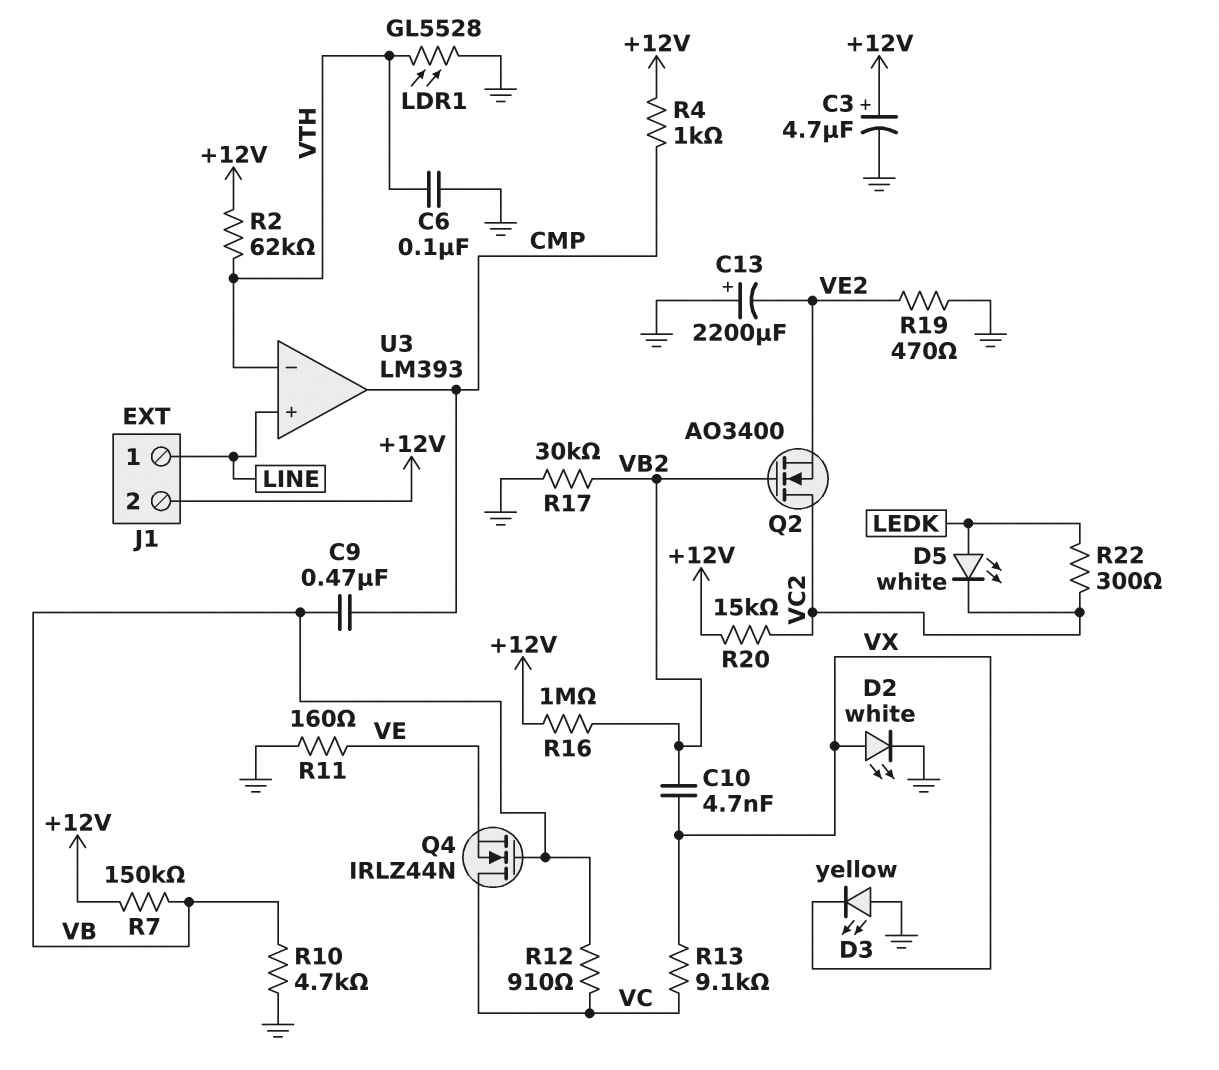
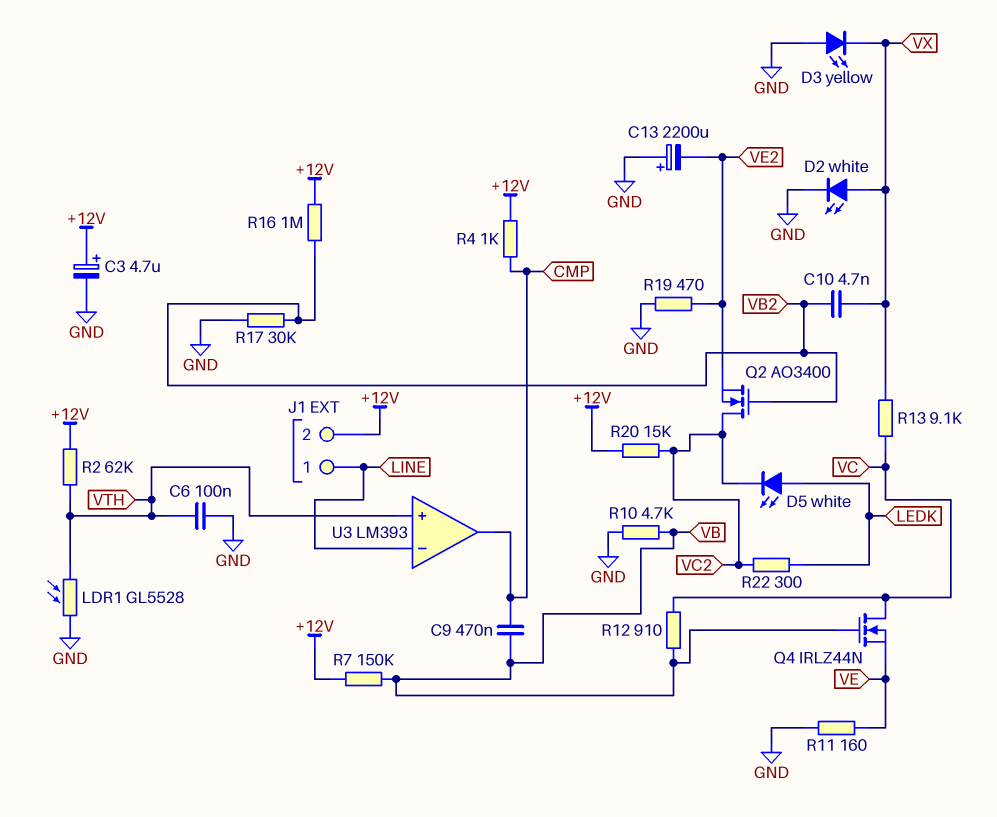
U3 pin in+: LINE -> VTH
U3 pin in-: VTH -> LINE

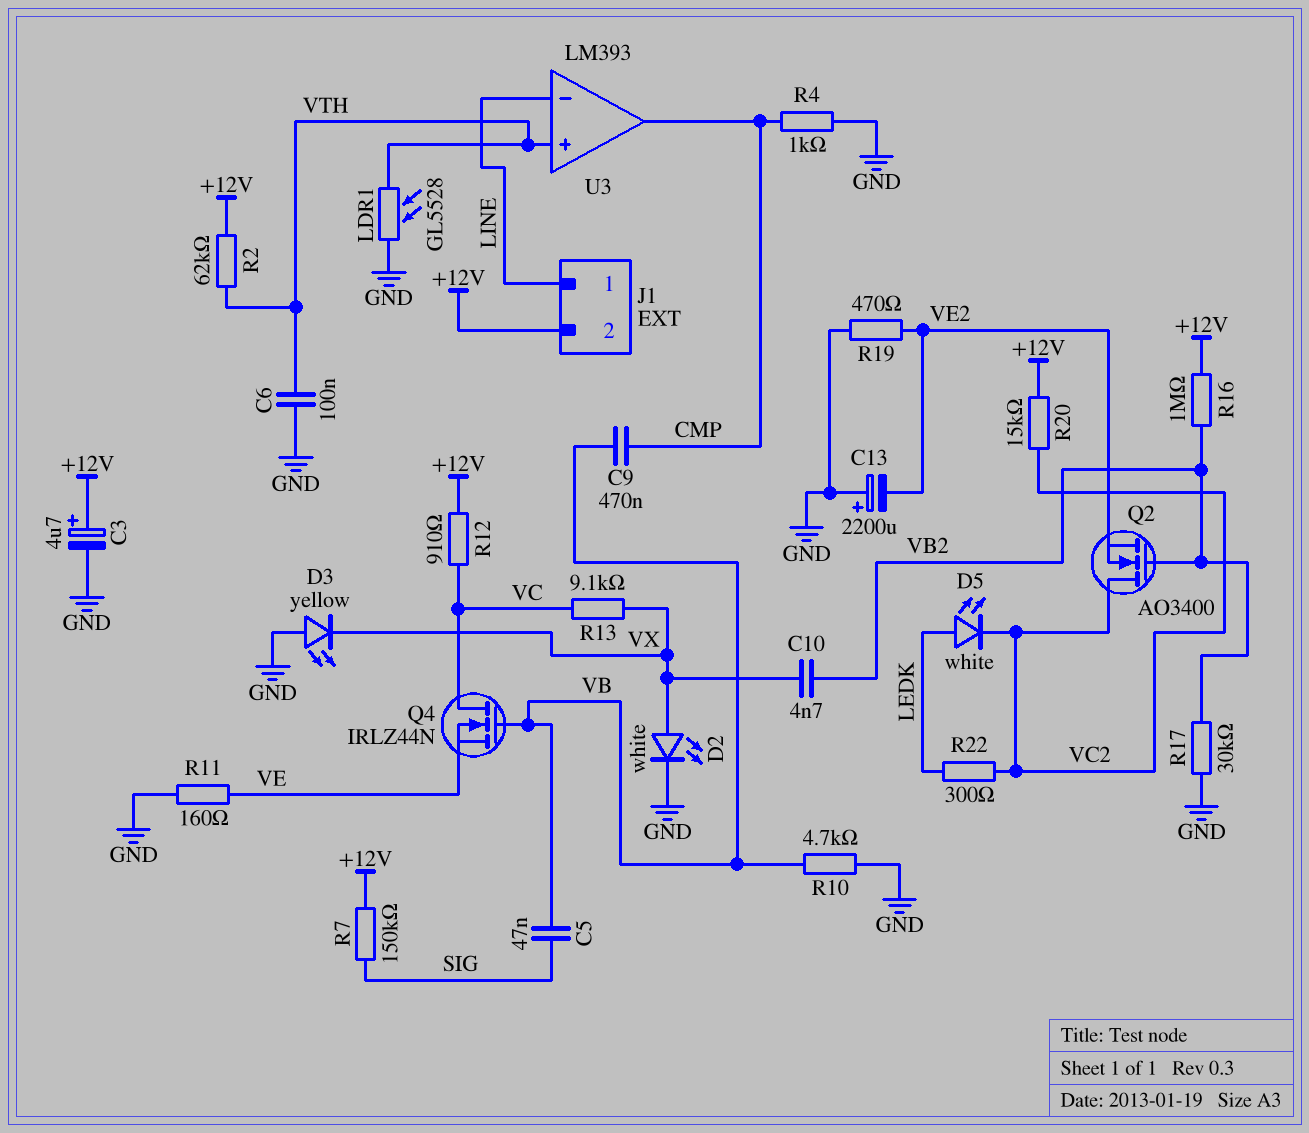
C5: none -> 47nF (SIG, VB)
R4: 1k (+12V, CMP) -> 1k (CMP, GND)
R7: 150k (+12V, VB) -> 150k (+12V, SIG)
R12: 910 (VB, VC) -> 910 (+12V, VC)

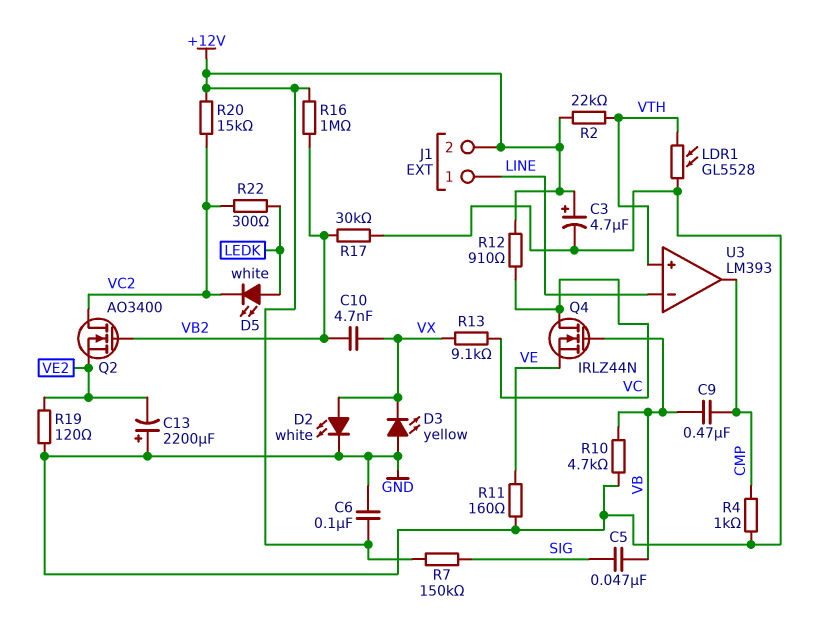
C6: 100nF (GND, VTH) -> 100nF (+12V, GND)
R2: 62k (+12V, VTH) -> 22k (+12V, VTH)
R19: 470 (GND, VE2) -> 120 (GND, VE2)

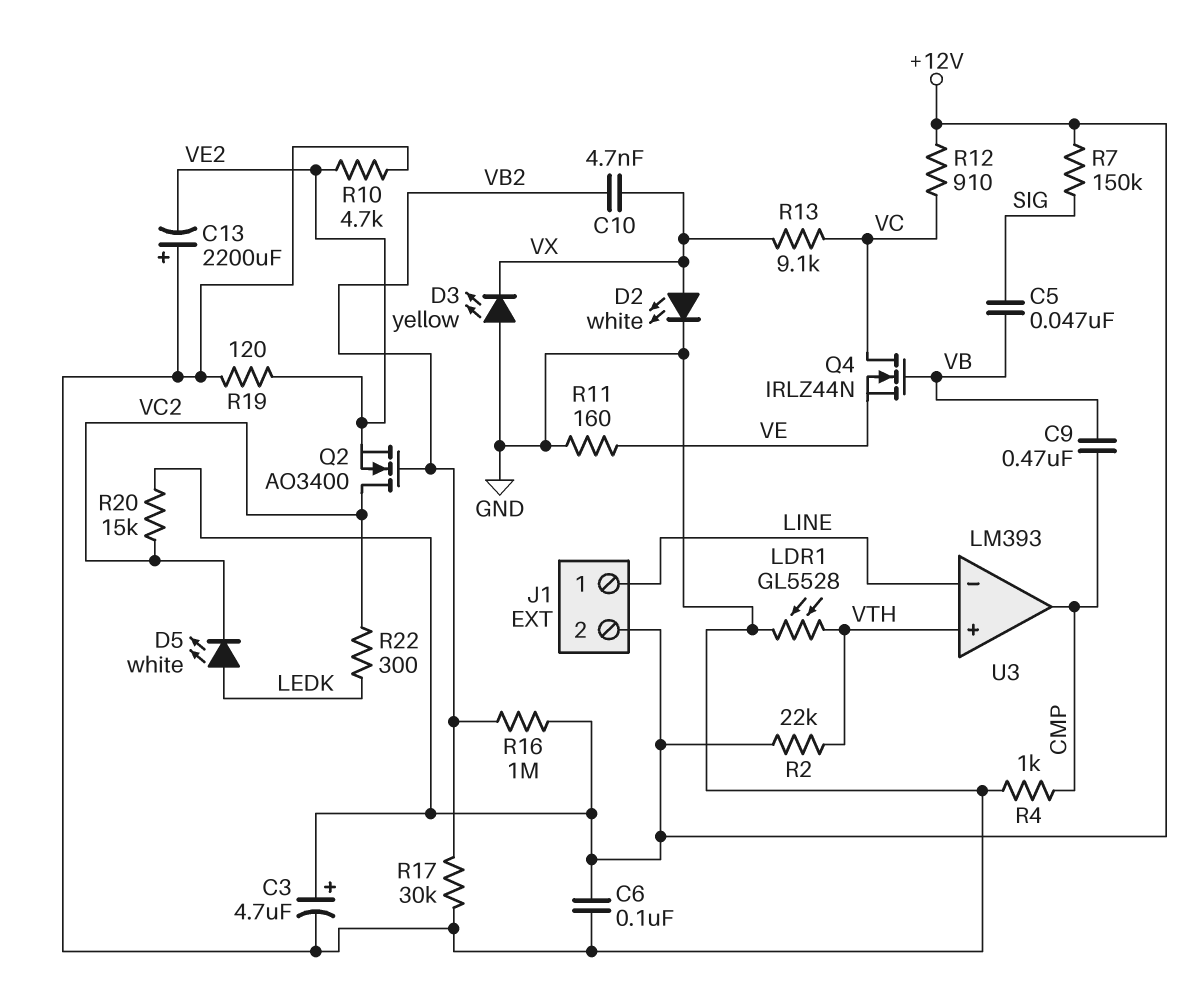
R10: 4.7k (GND, VB) -> 4.7k (GND, VE2)

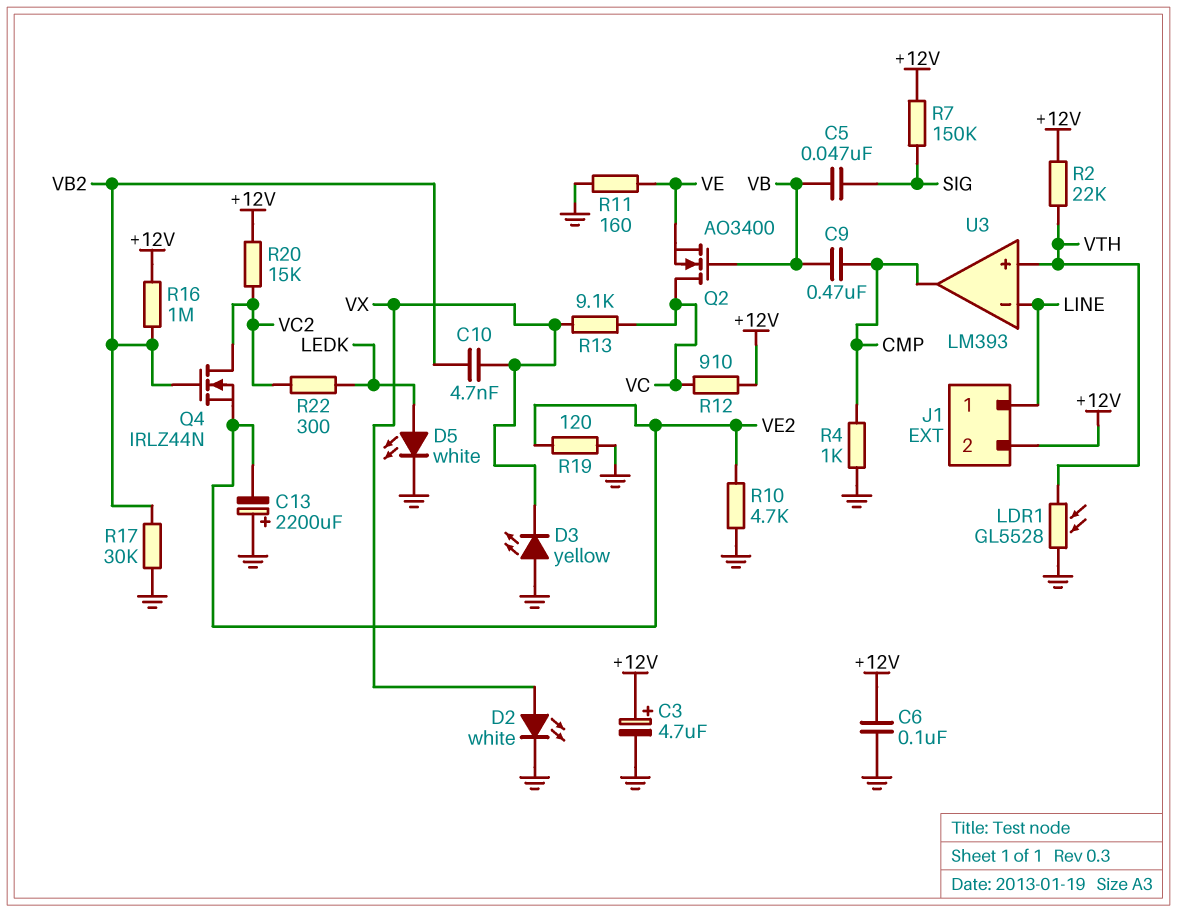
D5: LED white (A LEDK, K VC2) -> LED white (A LEDK, K GND)
Q2: NMOS AO3400 (G VB2, D VC2, S VE2) -> NMOS AO3400 (G VB, D VC, S VE)
Q4: NMOS IRLZ44N (G VB, D VC, S VE) -> NMOS IRLZ44N (G VB2, D VC2, S VE2)

